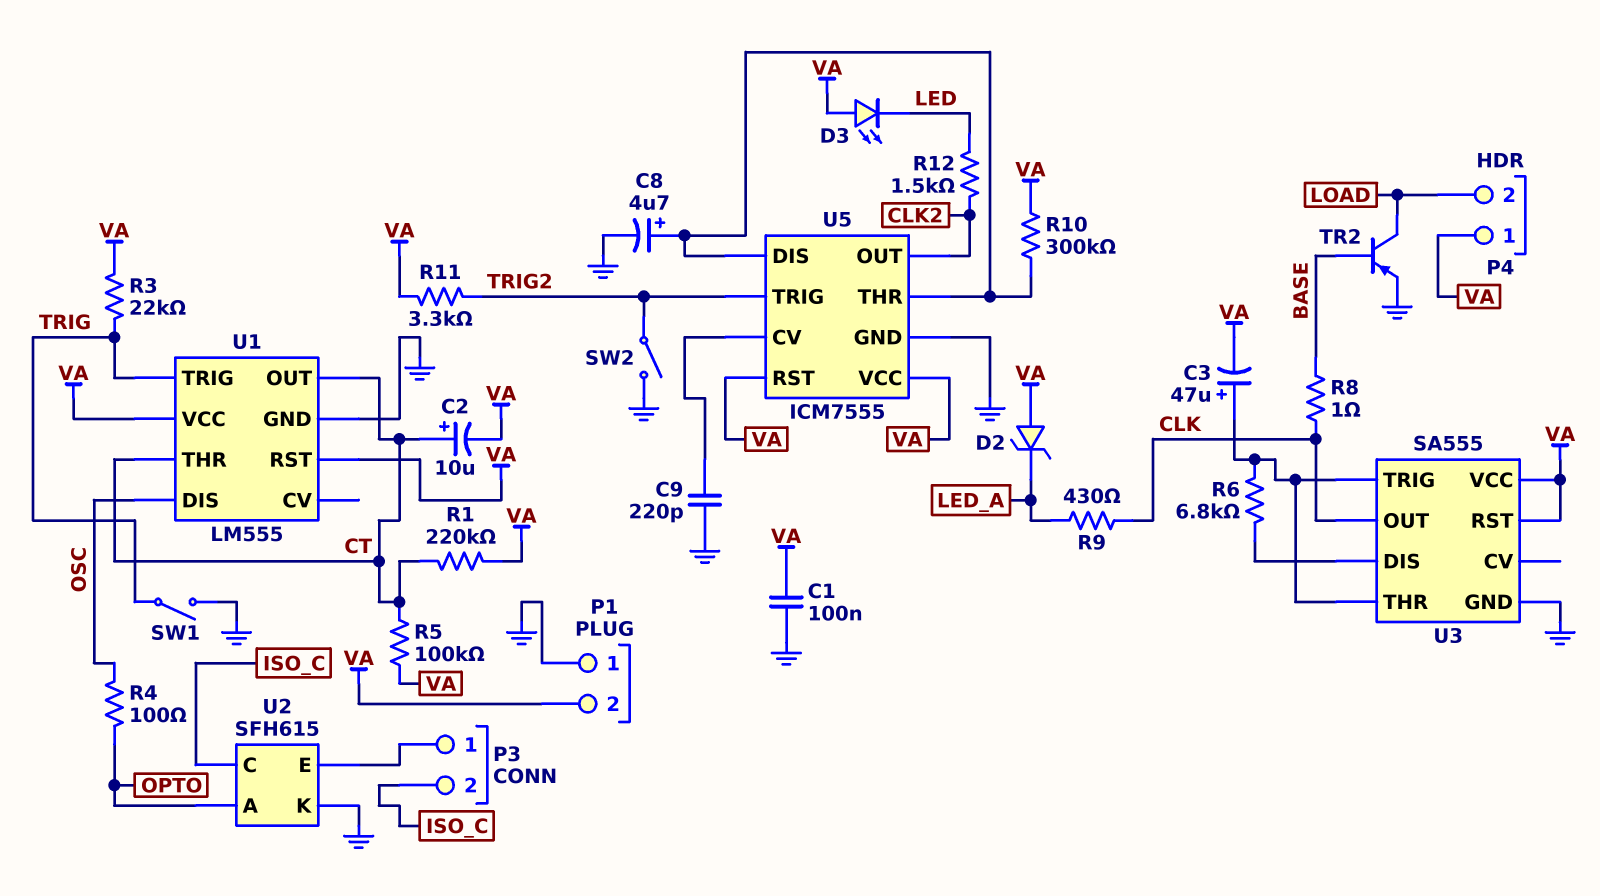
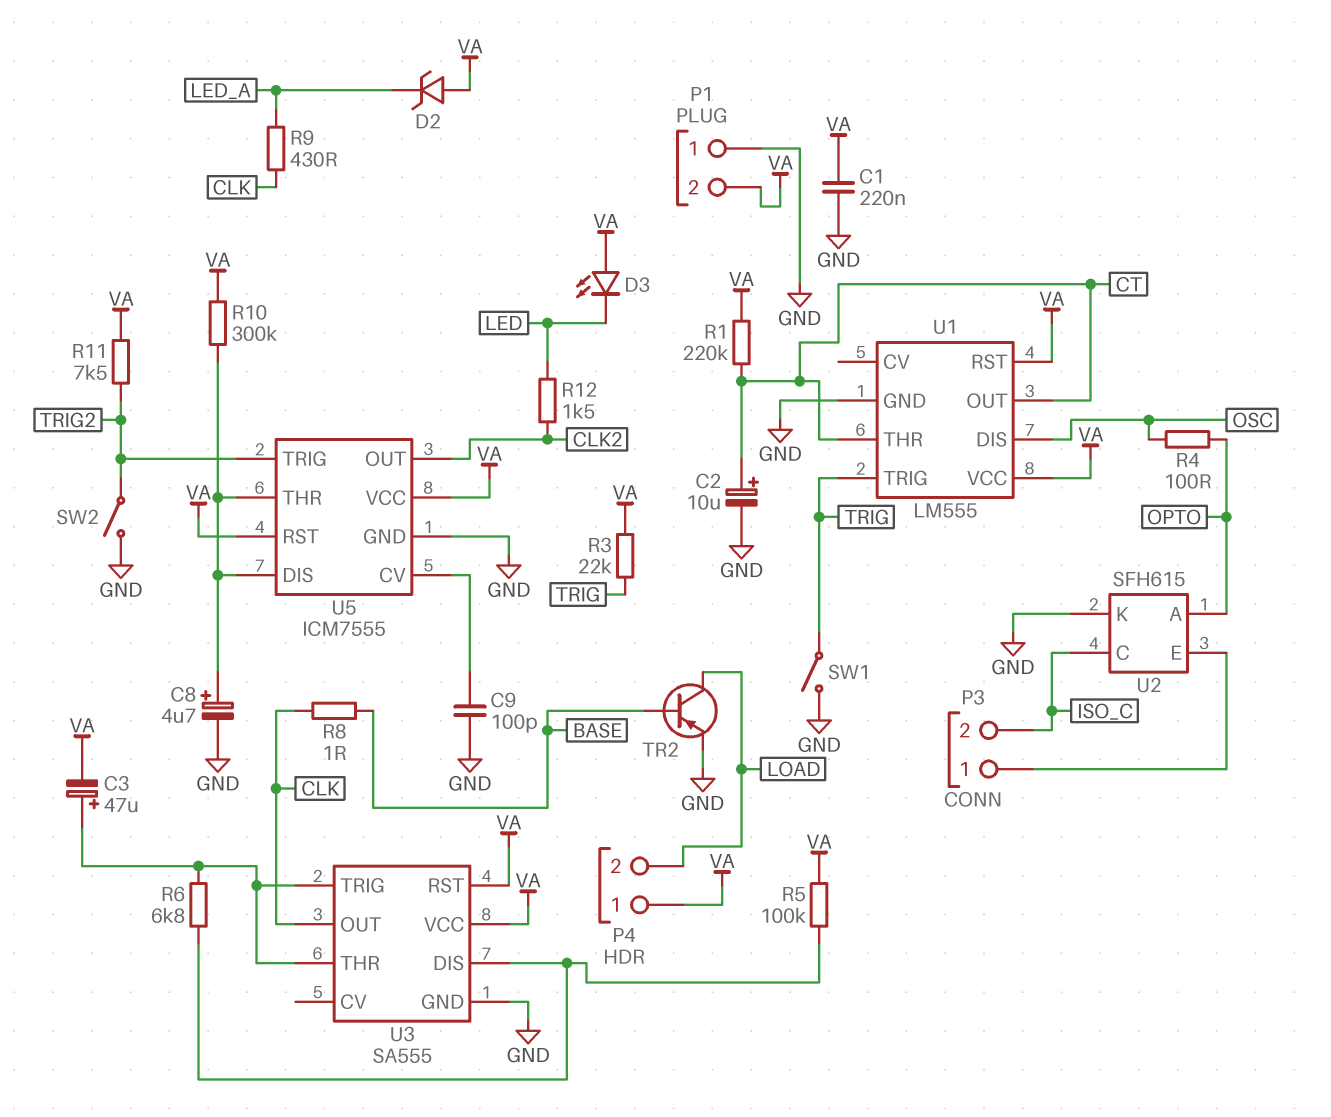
C1: 100nF (GND, VA) -> 220nF (GND, VA)
C2: 10uF (plus CT, minus VA) -> 10uF (plus CT, minus GND)
C9: 220pF (GND, U5/CV) -> 100pF (GND, U5/CV)
R5: 100k (CT, VA) -> 100k (U3/DIS, VA)
R11: 3.3k (TRIG2, VA) -> 7.5k (TRIG2, VA)

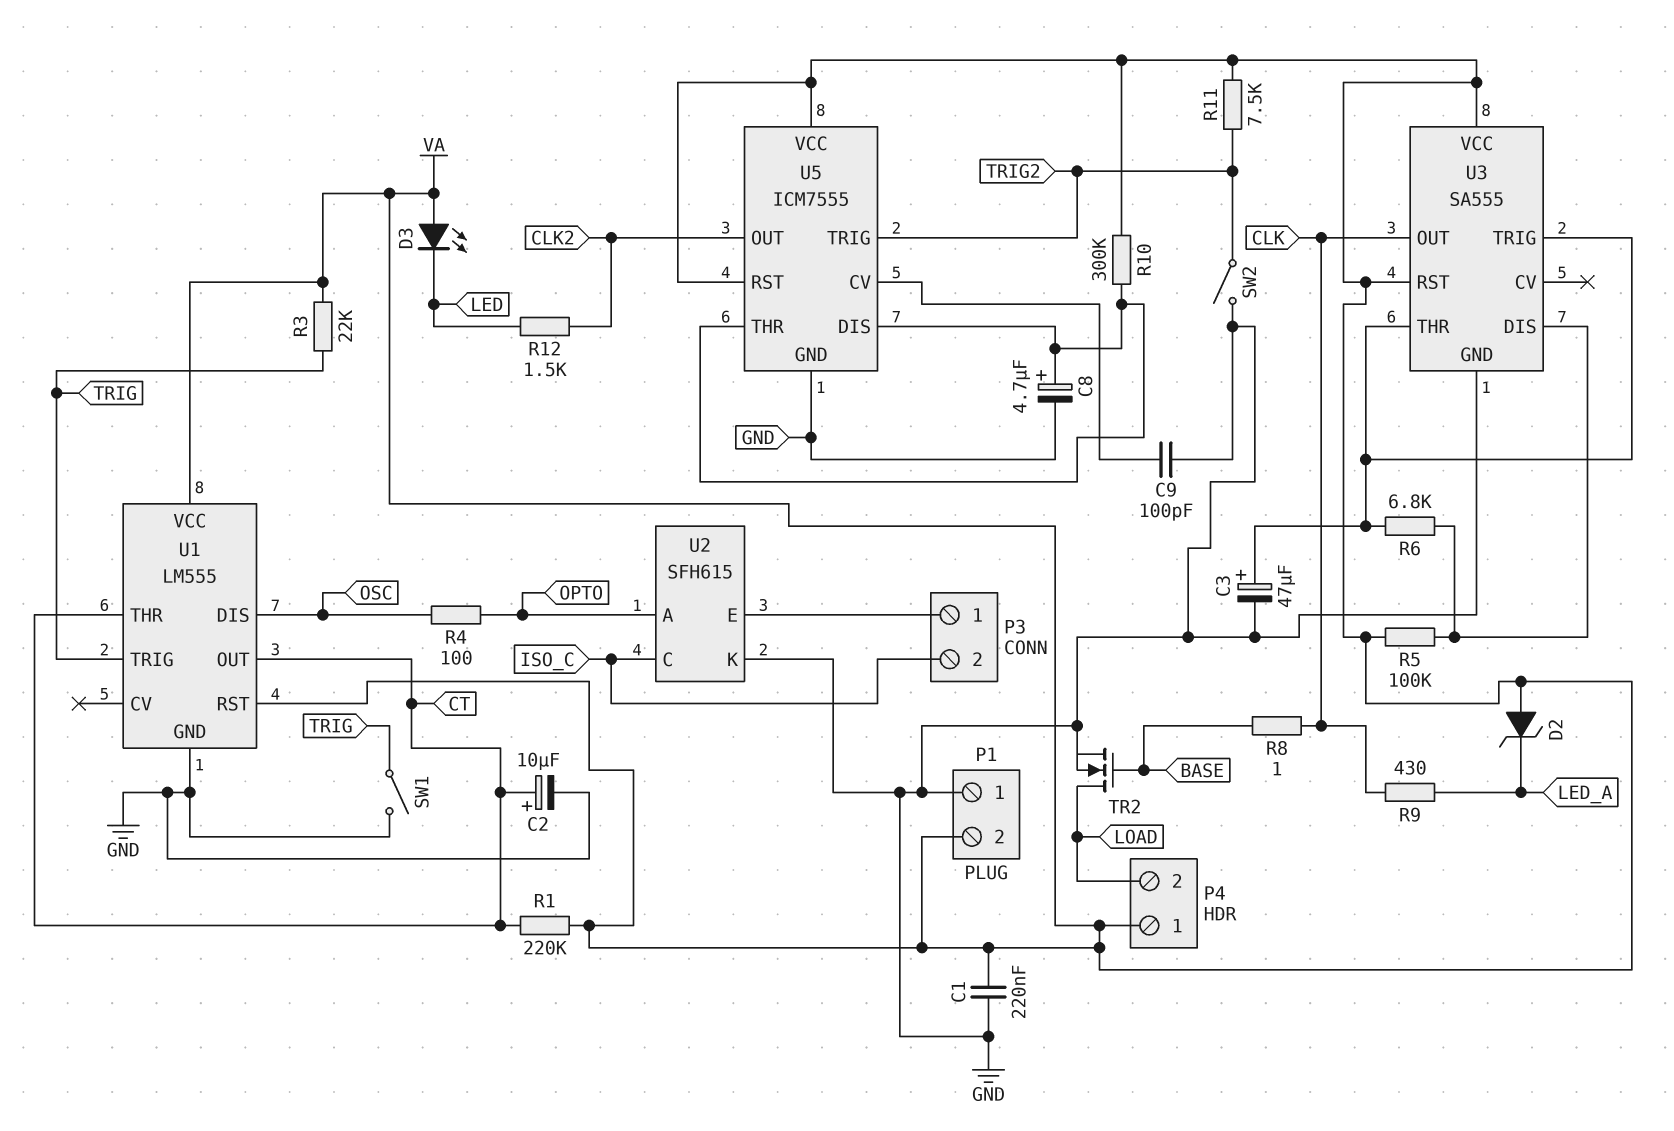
C3: 47uF (plus U3/THR, minus VA) -> 47uF (plus U3/THR, minus GND)
TR2: PNP (B BASE, C LOAD, E GND) -> NMOS (G BASE, D LOAD, S GND)

